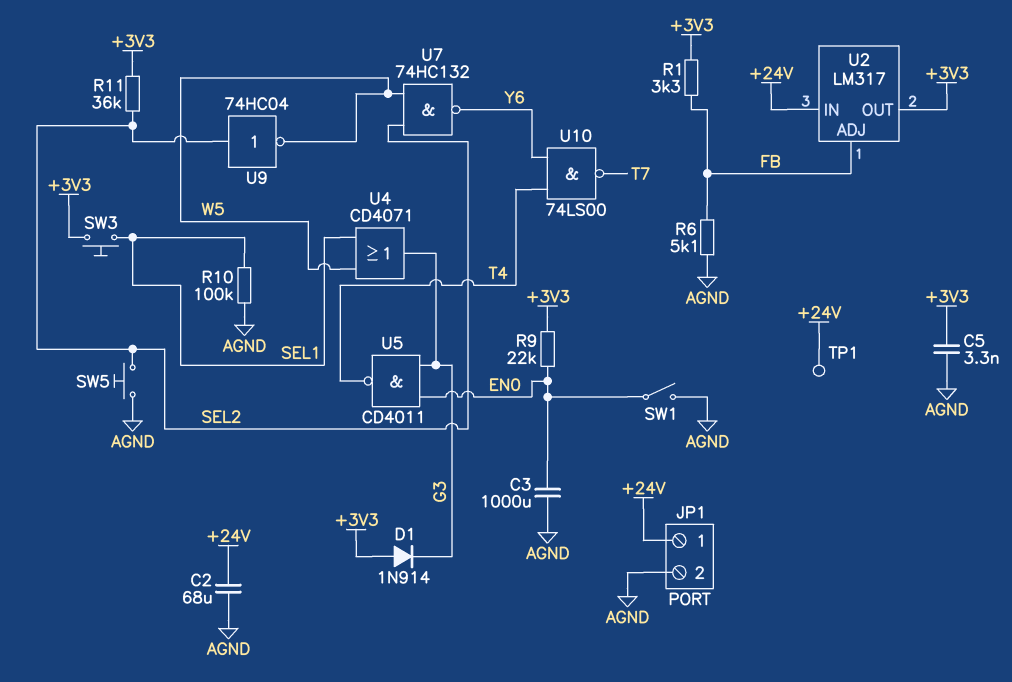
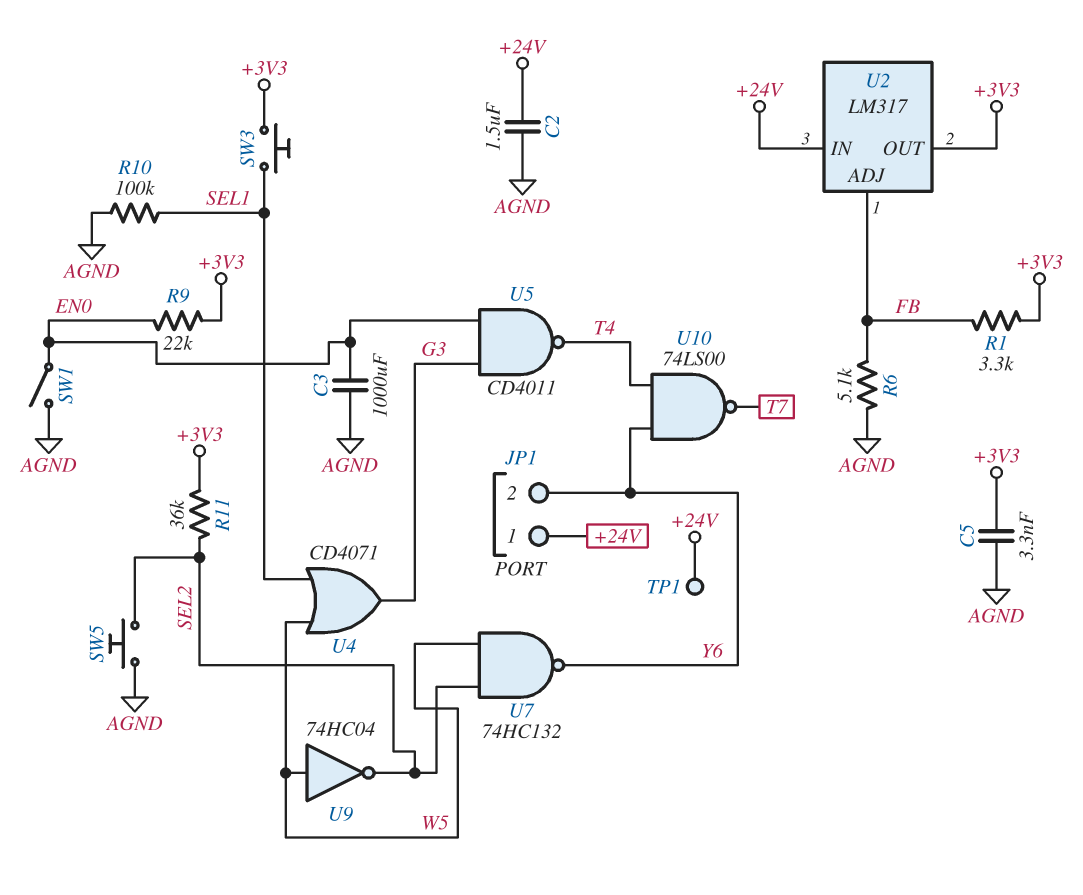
C2: 68uF (+24V, AGND) -> 1.5uF (+24V, AGND)
D1: diode 1N914 (A +3V3, K G3) -> none
JP1 pin 2: AGND -> Y6
U9: NOT 74HC04 (in SEL2, out W5) -> NOT 74HC04 (in W5, out SEL2)

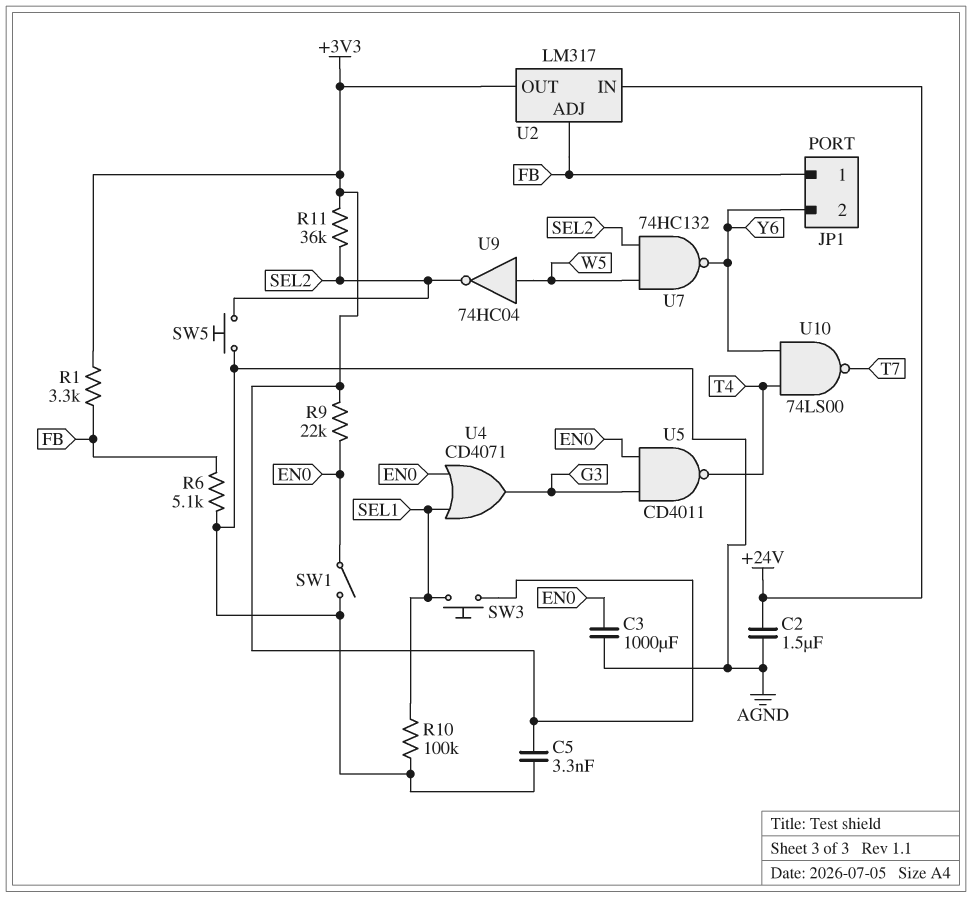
JP1 pin 1: +24V -> FB
TP1: test point (+24V) -> none
U4: OR CD4071 (in SEL1, in W5, out G3) -> OR CD4071 (in EN0, in SEL1, out G3)

